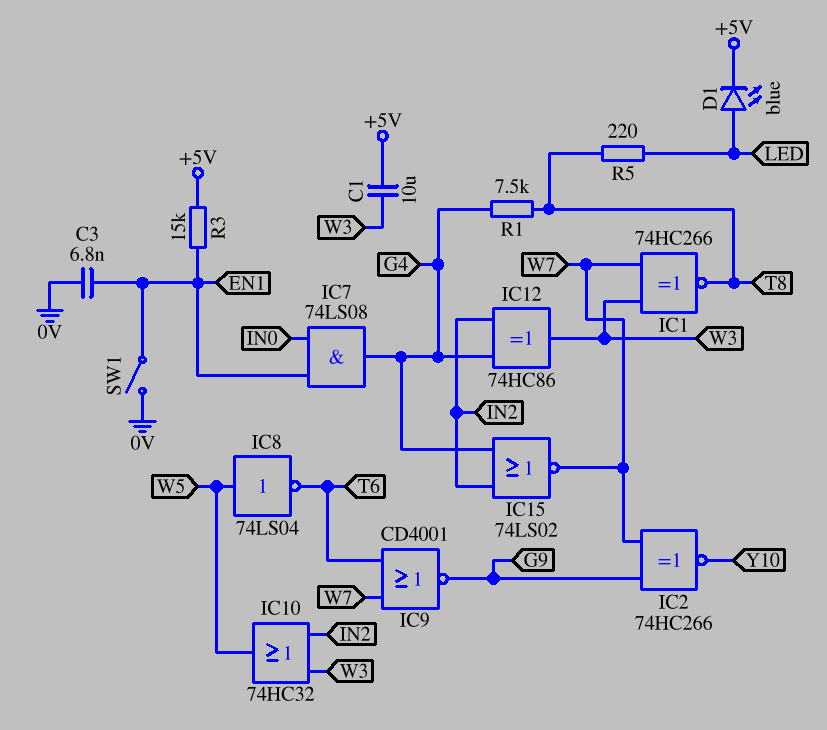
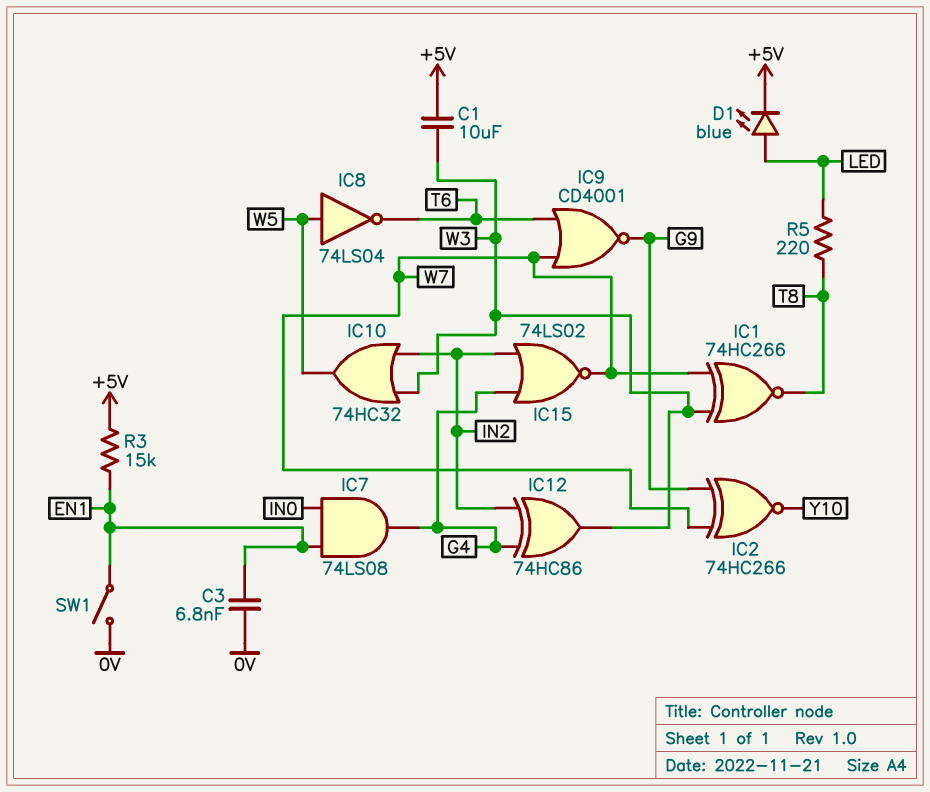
R1: 7.5k (G4, T8) -> none

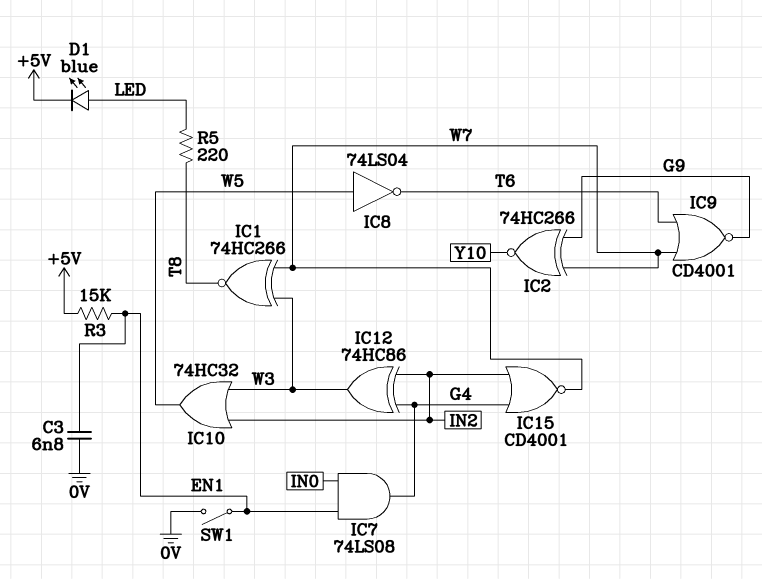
C1: 10uF (+5V, W3) -> none
IC15: NOR 74LS02 (in G4, in IN2, out W7) -> NOR CD4001 (in G4, in IN2, out W7)

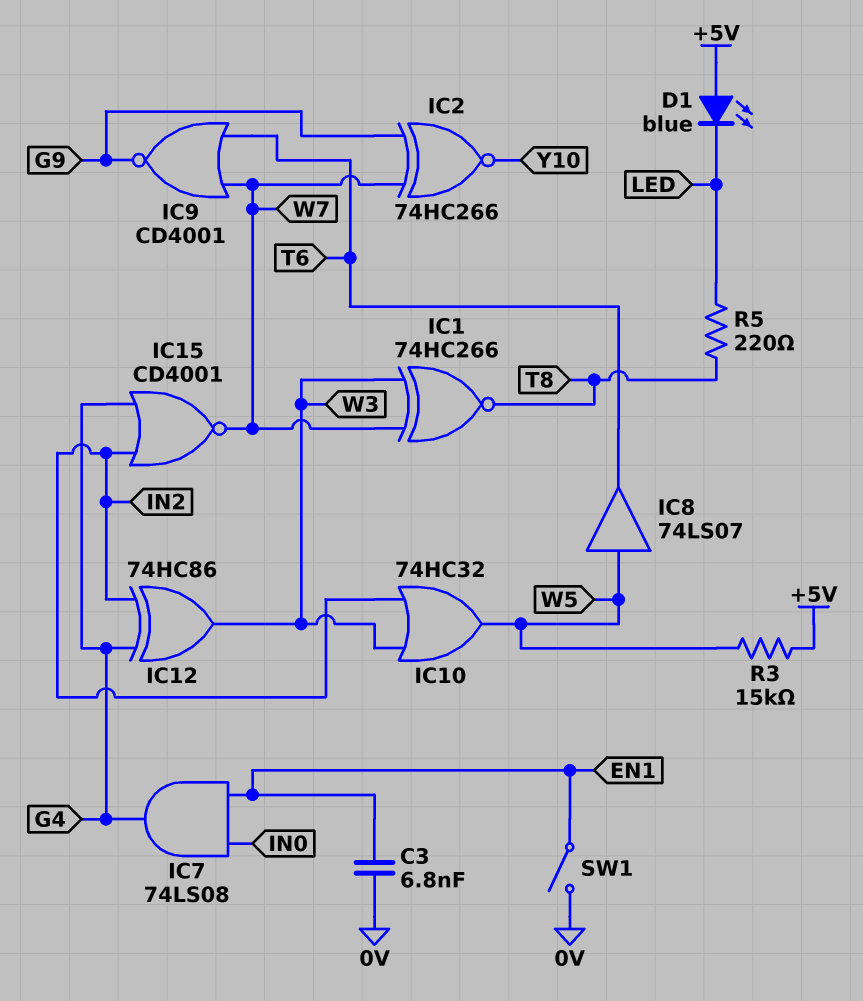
D1: LED blue (A LED, K +5V) -> LED blue (A +5V, K LED)
IC8: NOT 74LS04 (in W5, out T6) -> buffer 74LS07 (in W5, out T6)
R3: 15k (+5V, EN1) -> 15k (+5V, W5)

